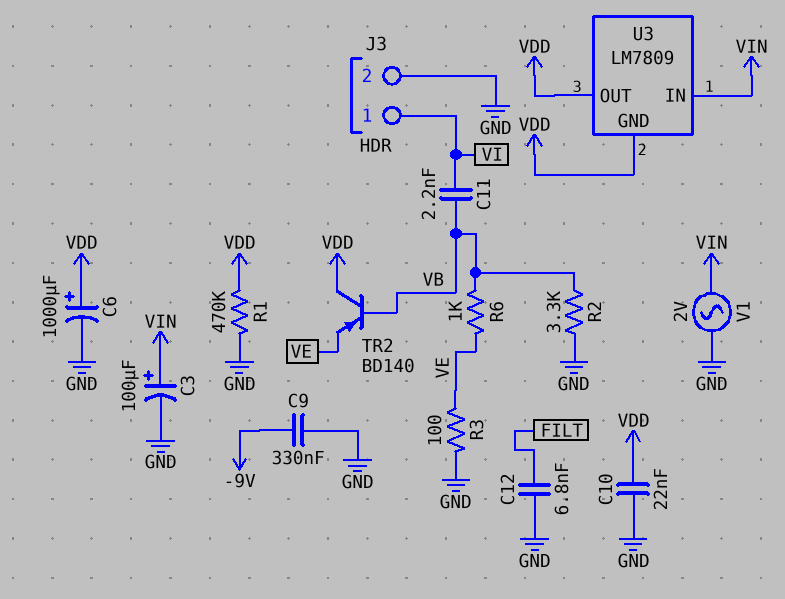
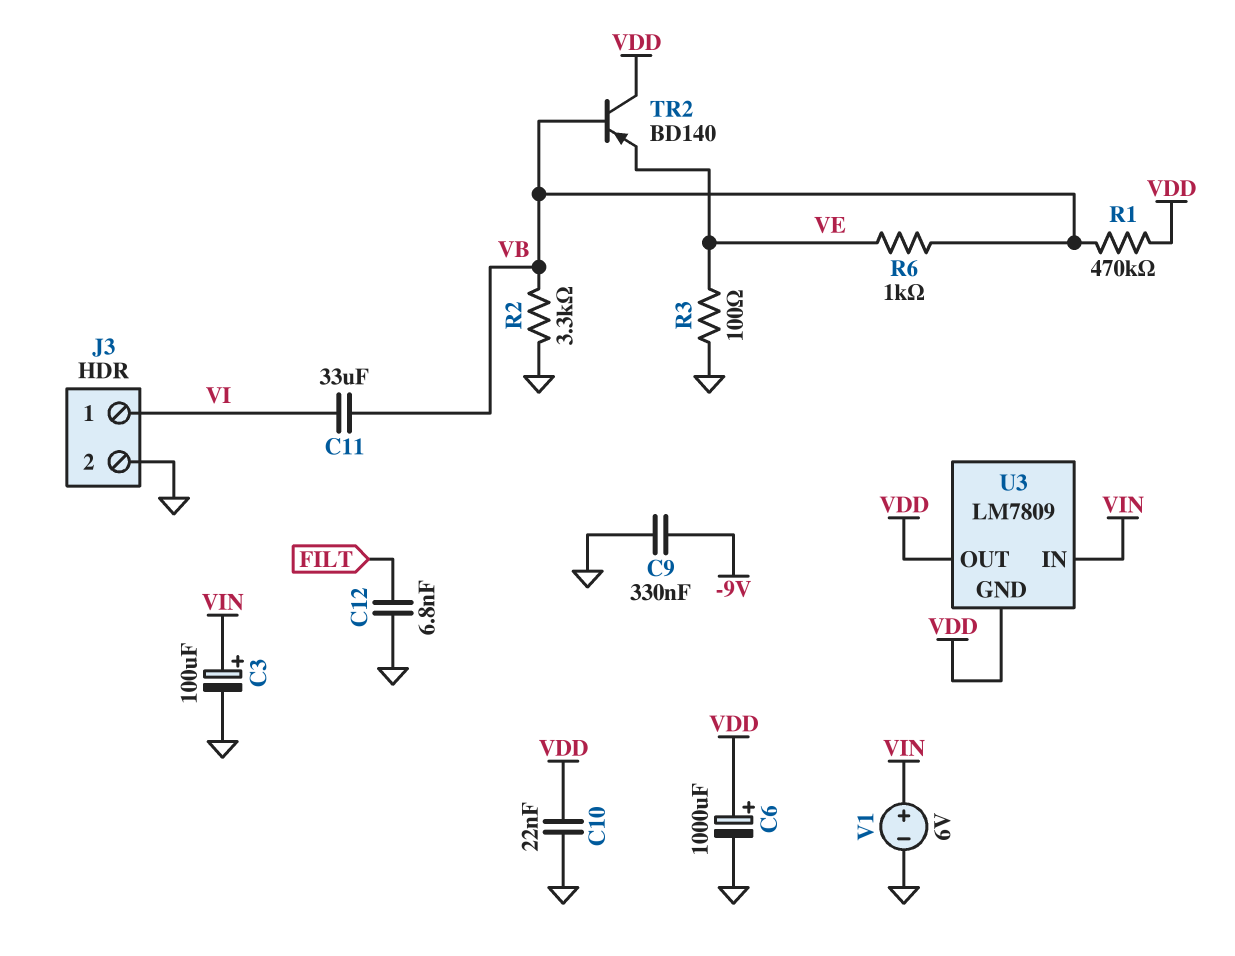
C11: 2.2nF (VB, VI) -> 33uF (VB, VI)
R1: 470k (GND, VDD) -> 470k (VB, VDD)
V1: AC 2V (GND, VIN) -> 6V (plus VIN, minus GND)

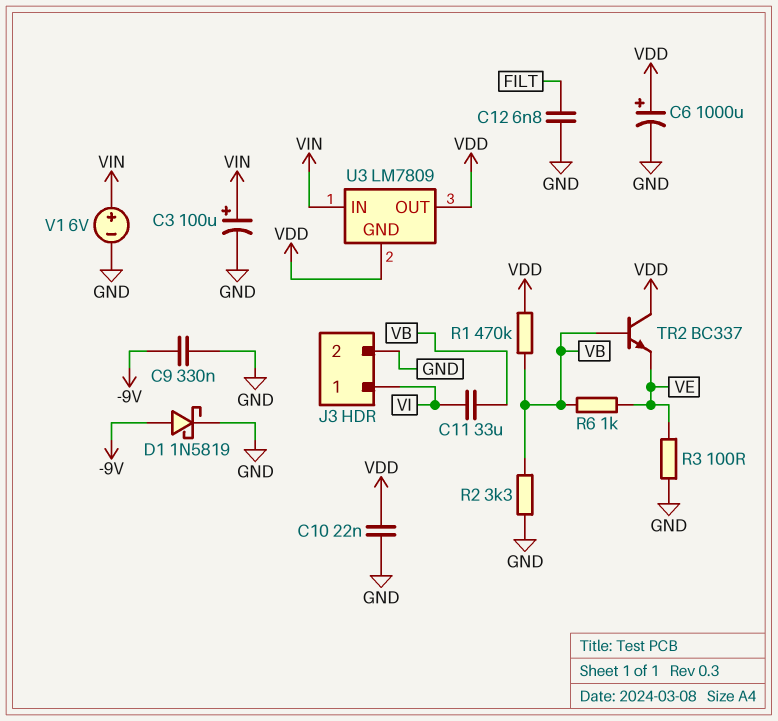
D1: none -> schottky 1N5819 (A -9V, K GND)
TR2: PNP BD140 (B VB, C VDD, E VE) -> NPN BC337 (B VB, C VDD, E VE)

